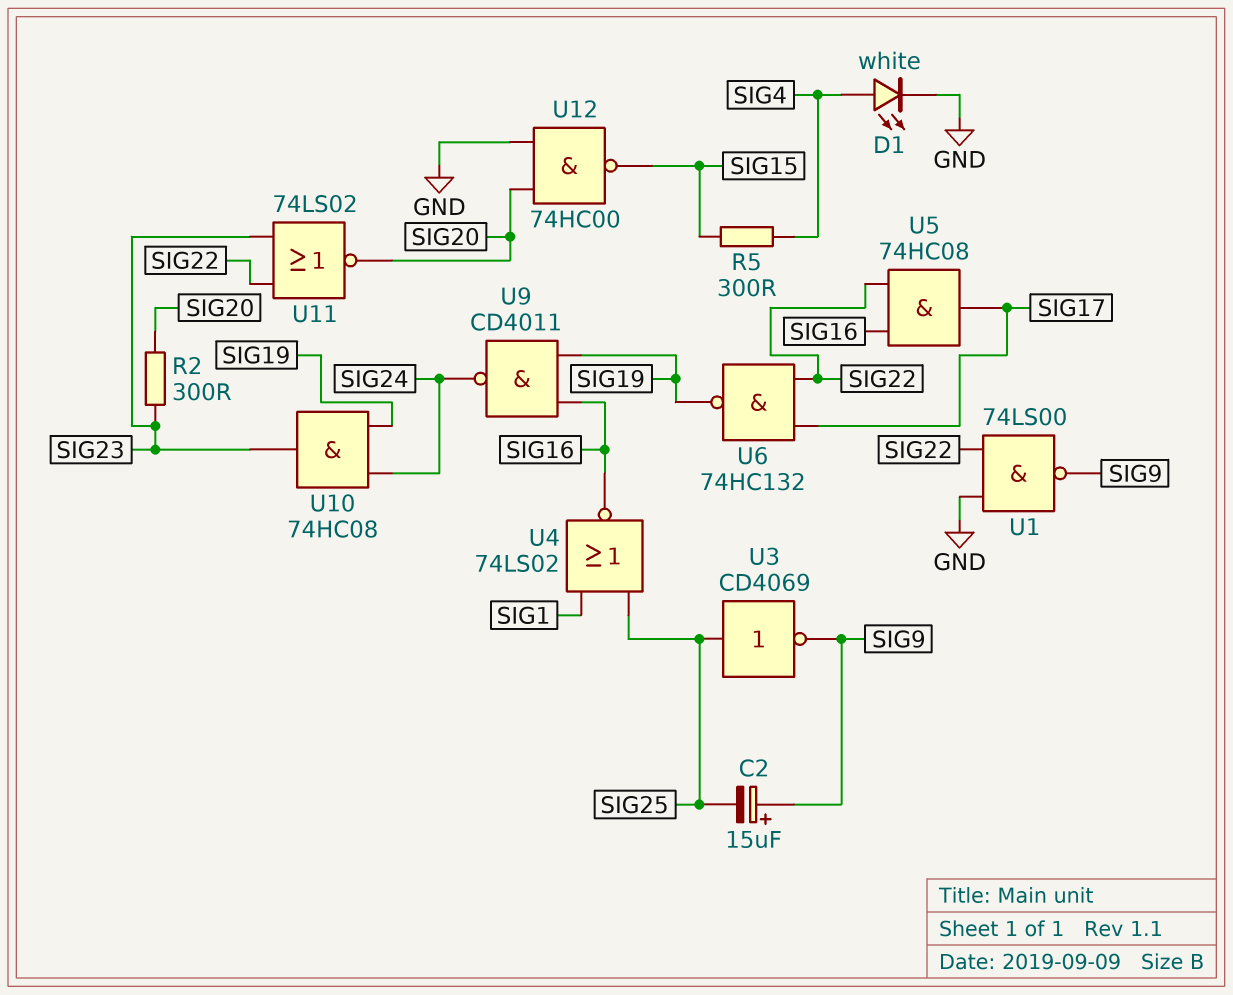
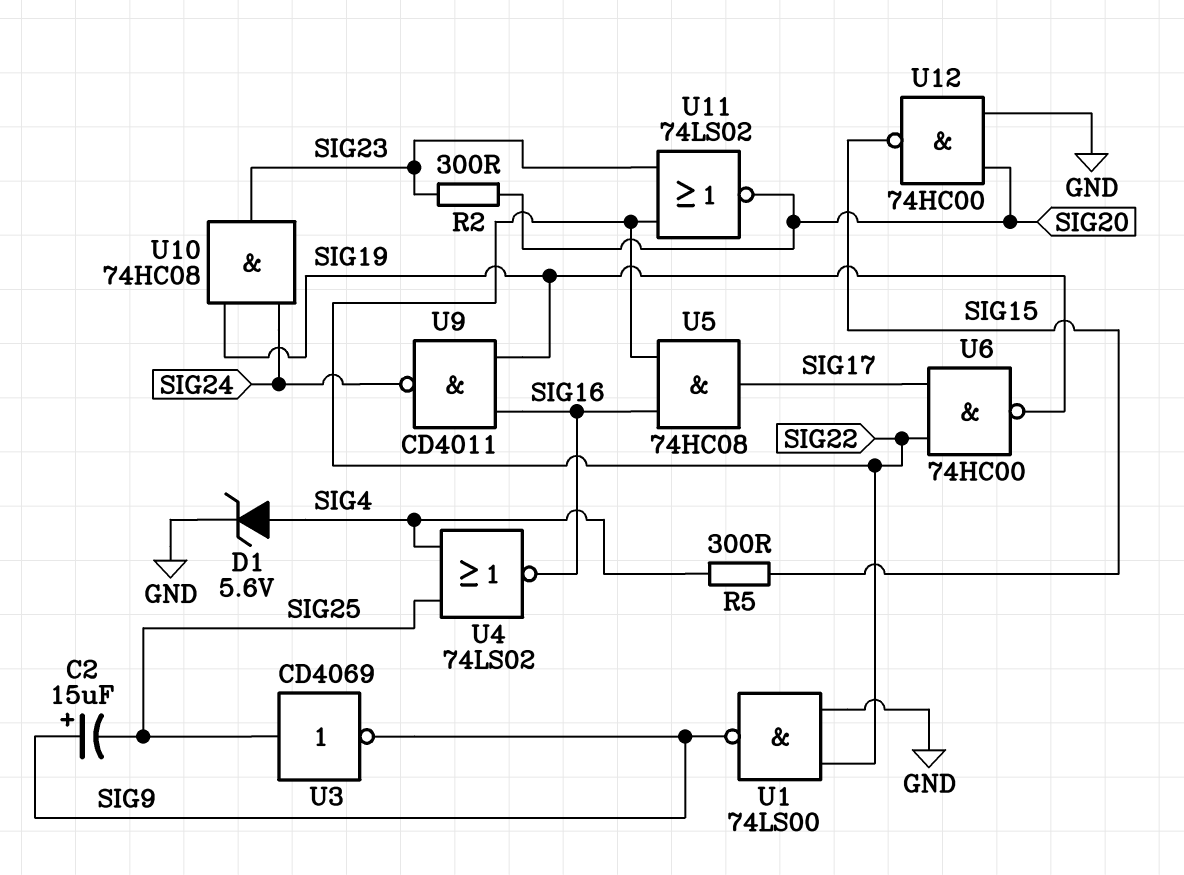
D1: LED white (A SIG4, K GND) -> zener 5.6V (A SIG4, K GND)
U4: NOR 74LS02 (in SIG1, in SIG25, out SIG16) -> NOR 74LS02 (in SIG4, in SIG25, out SIG16)
U6: NAND 74HC132 (in SIG17, in SIG22, out SIG19) -> NAND 74HC00 (in SIG17, in SIG22, out SIG19)

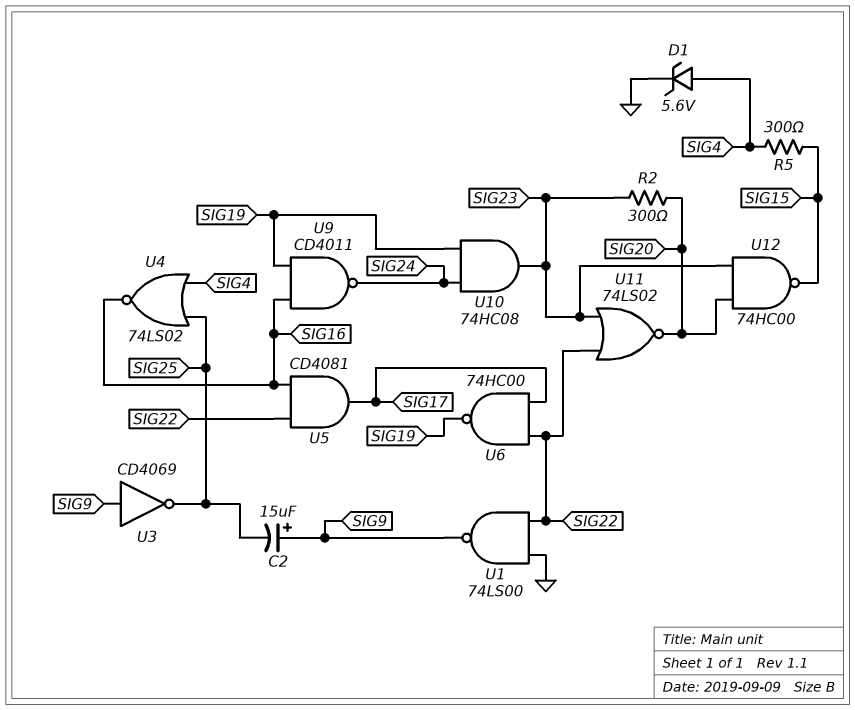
U3: NOT CD4069 (in SIG25, out SIG9) -> NOT CD4069 (in SIG9, out SIG25)
U5: AND 74HC08 (in SIG16, in SIG22, out SIG17) -> AND CD4081 (in SIG16, in SIG22, out SIG17)
U12: NAND 74HC00 (in GND, in SIG20, out SIG15) -> NAND 74HC00 (in SIG20, in SIG23, out SIG15)

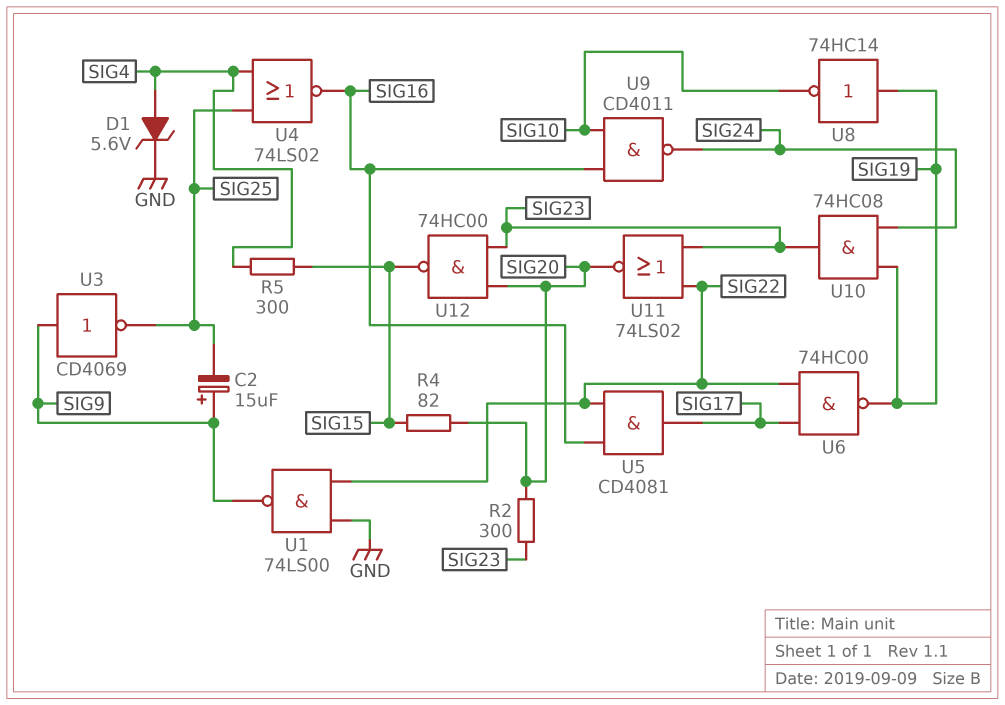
R4: none -> 82 (SIG15, SIG20)
U8: none -> NOT 74HC14 (in SIG19, out SIG10)
U9: NAND CD4011 (in SIG16, in SIG19, out SIG24) -> NAND CD4011 (in SIG10, in SIG16, out SIG24)

